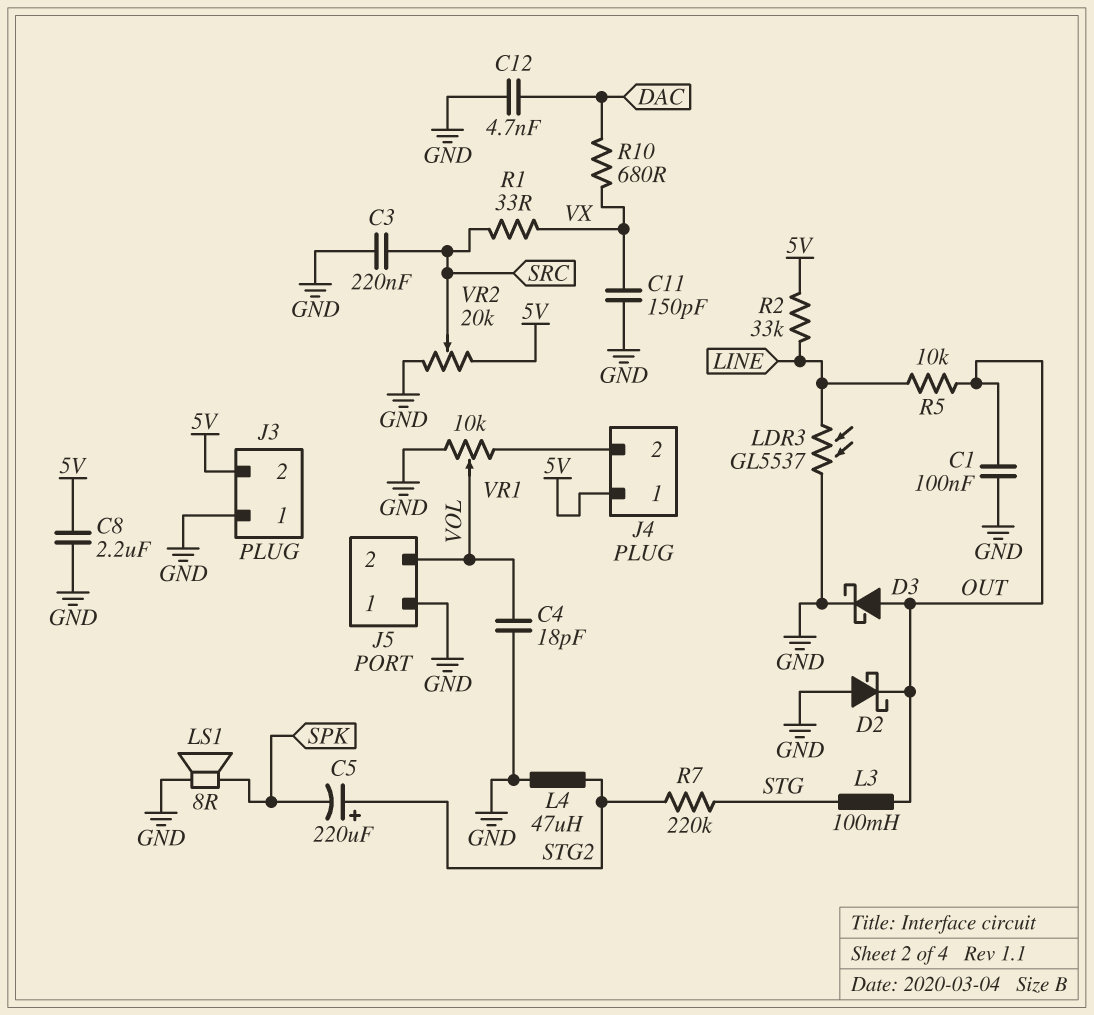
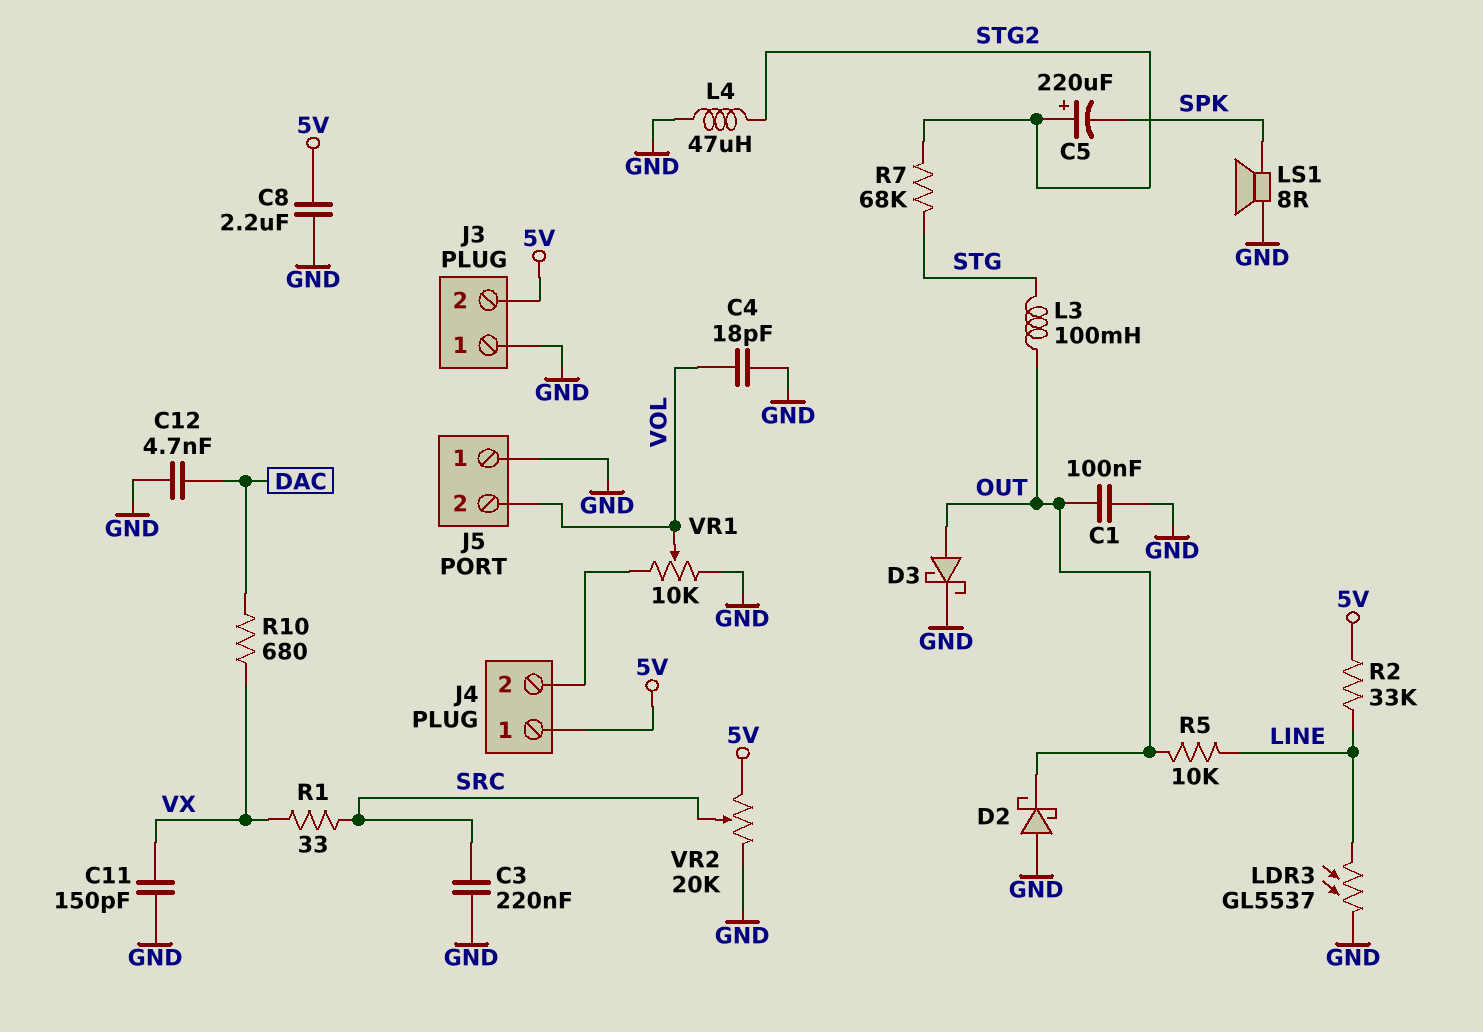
R7: 220k (STG, STG2) -> 68k (STG, STG2)

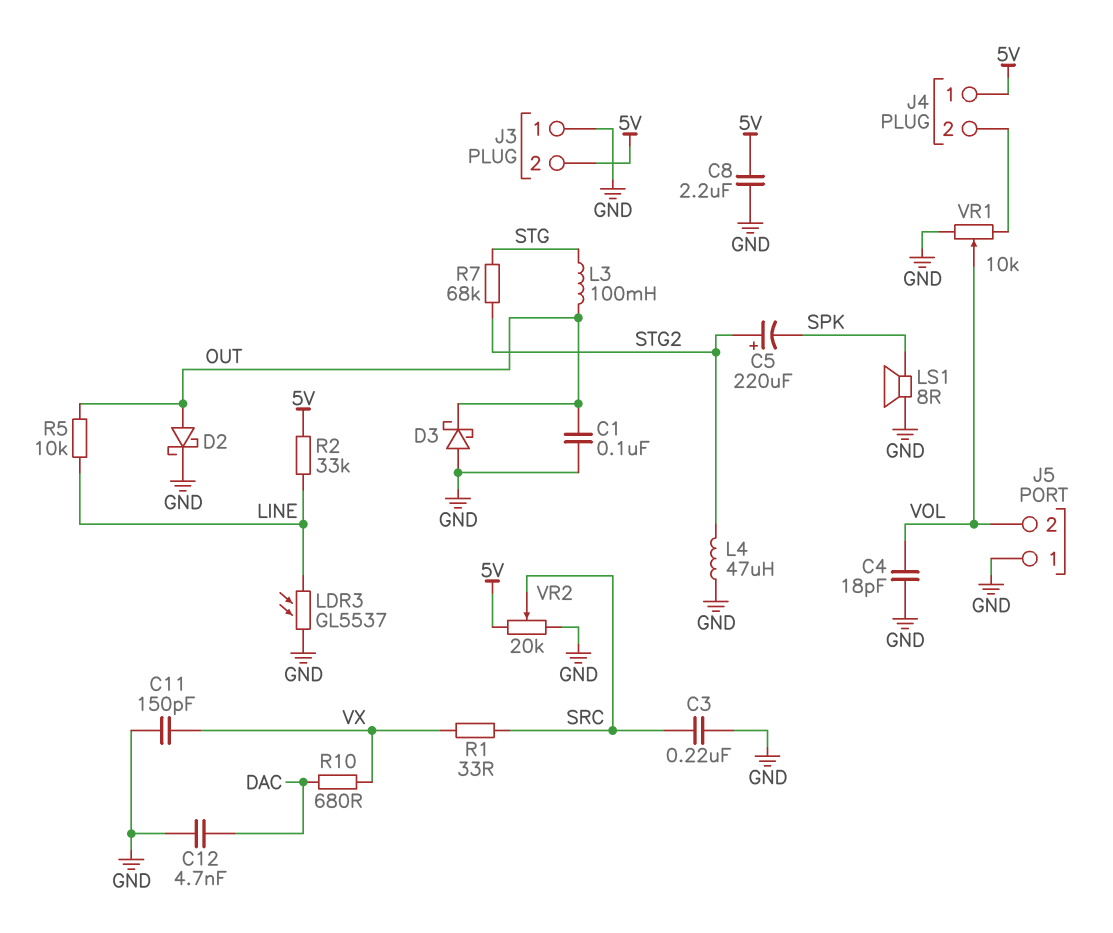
D2: schottky (A GND, K OUT) -> schottky (A OUT, K GND)
D3: schottky (A OUT, K GND) -> schottky (A GND, K OUT)

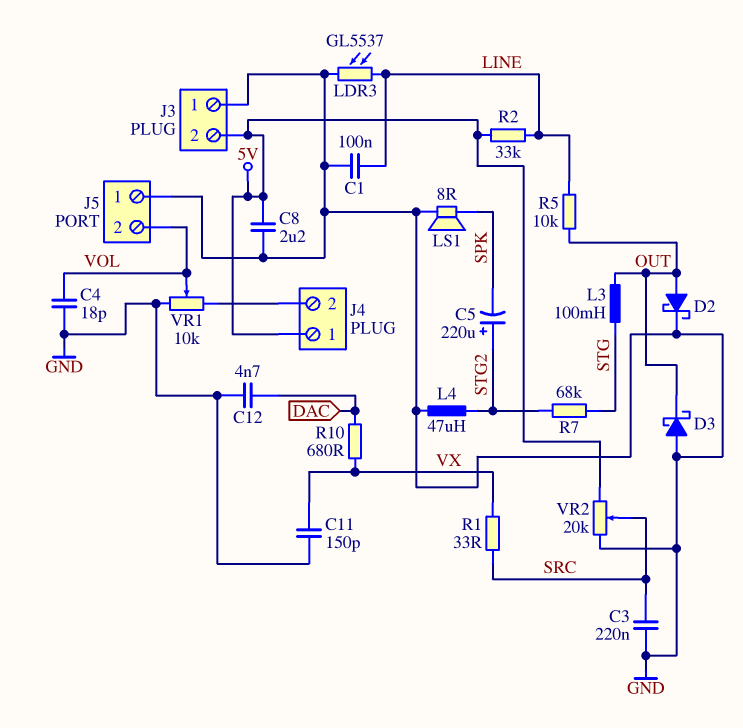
C1: 100nF (GND, OUT) -> 100nF (GND, LINE)

